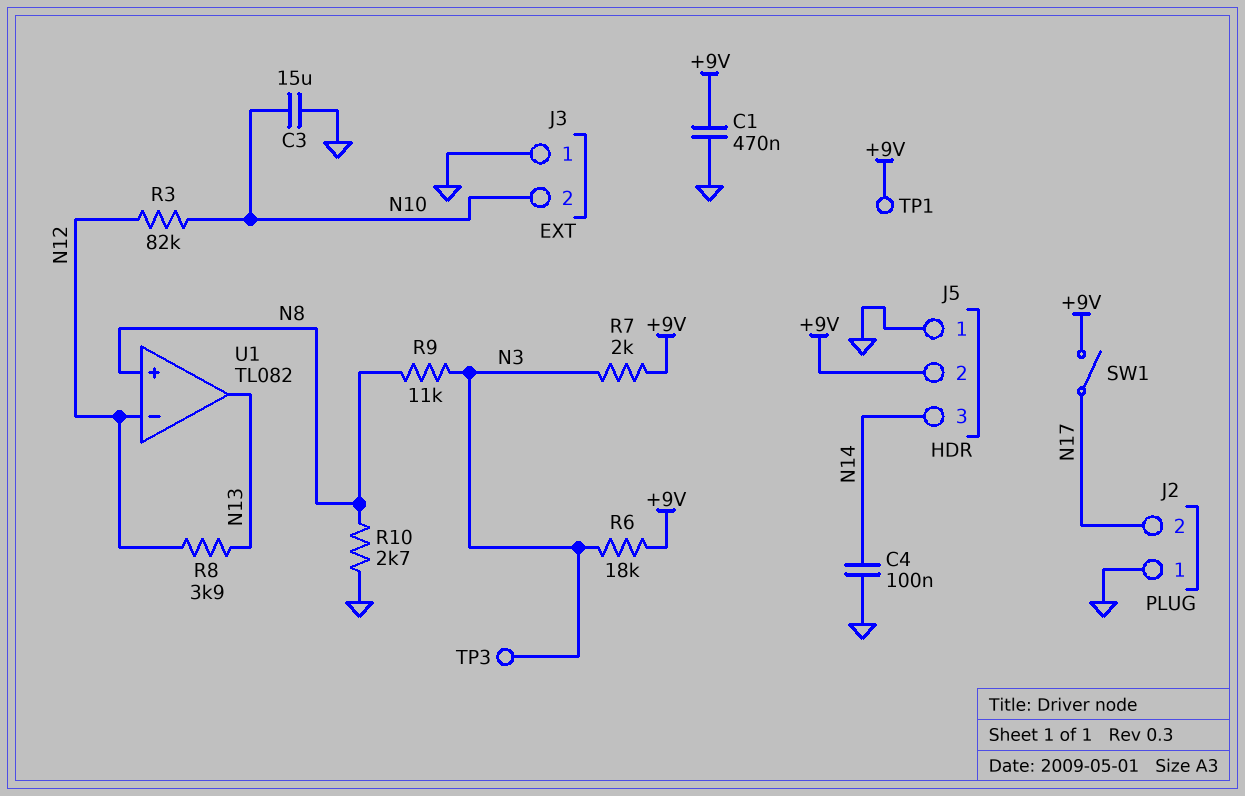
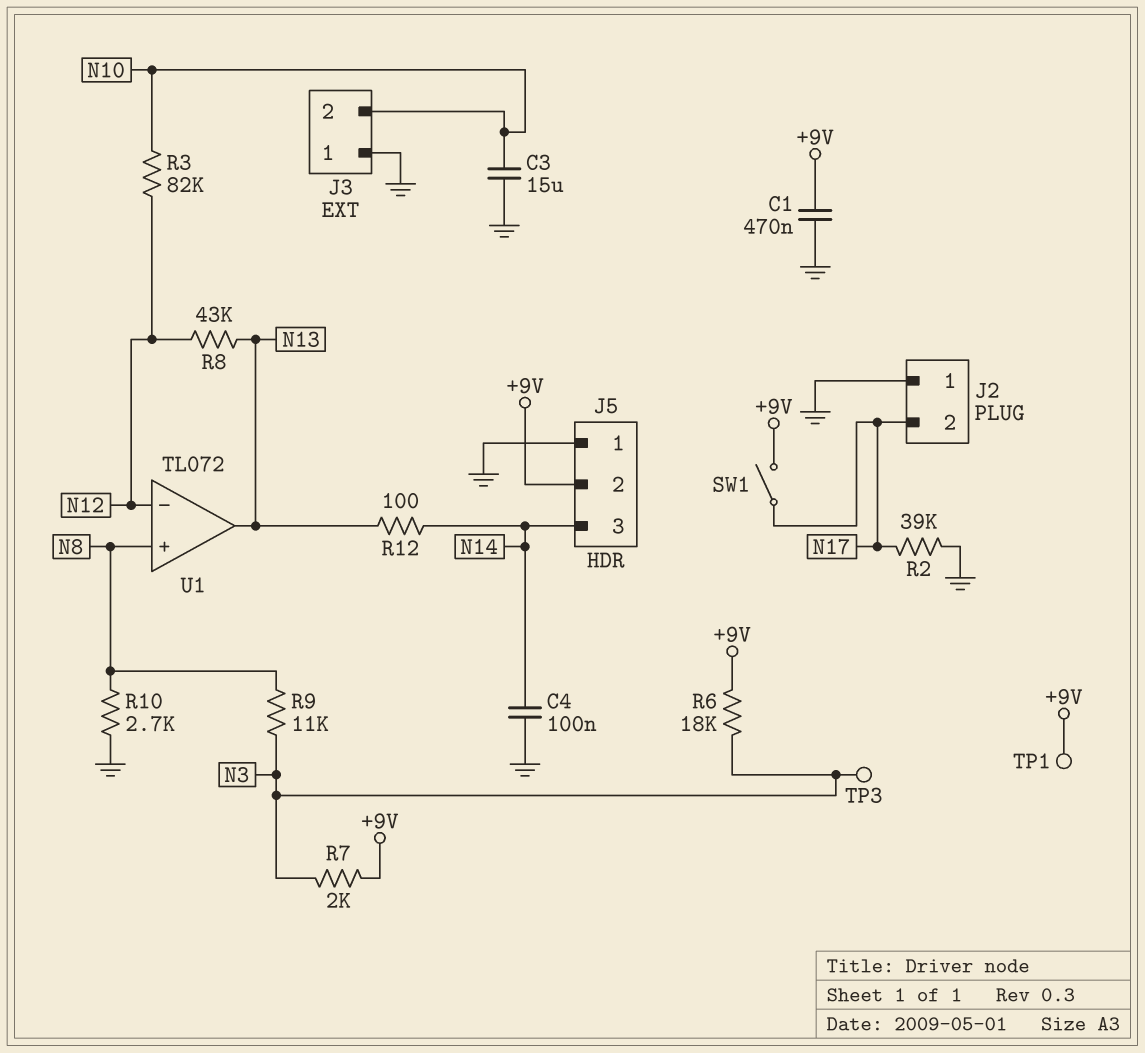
R2: none -> 39k (GND, N17)
R8: 3.9k (N12, N13) -> 43k (N12, N13)
R12: none -> 100 (N13, N14)
U1: TL082 -> TL072

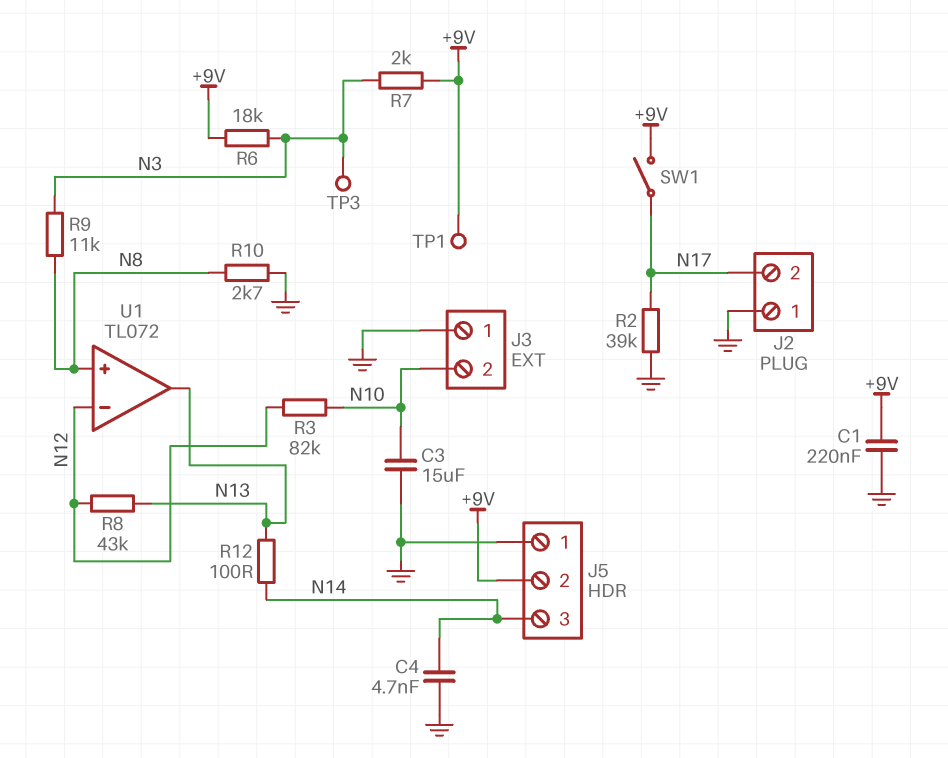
C1: 470nF (+9V, GND) -> 220nF (+9V, GND)
C4: 100nF (GND, N14) -> 4.7nF (GND, N14)

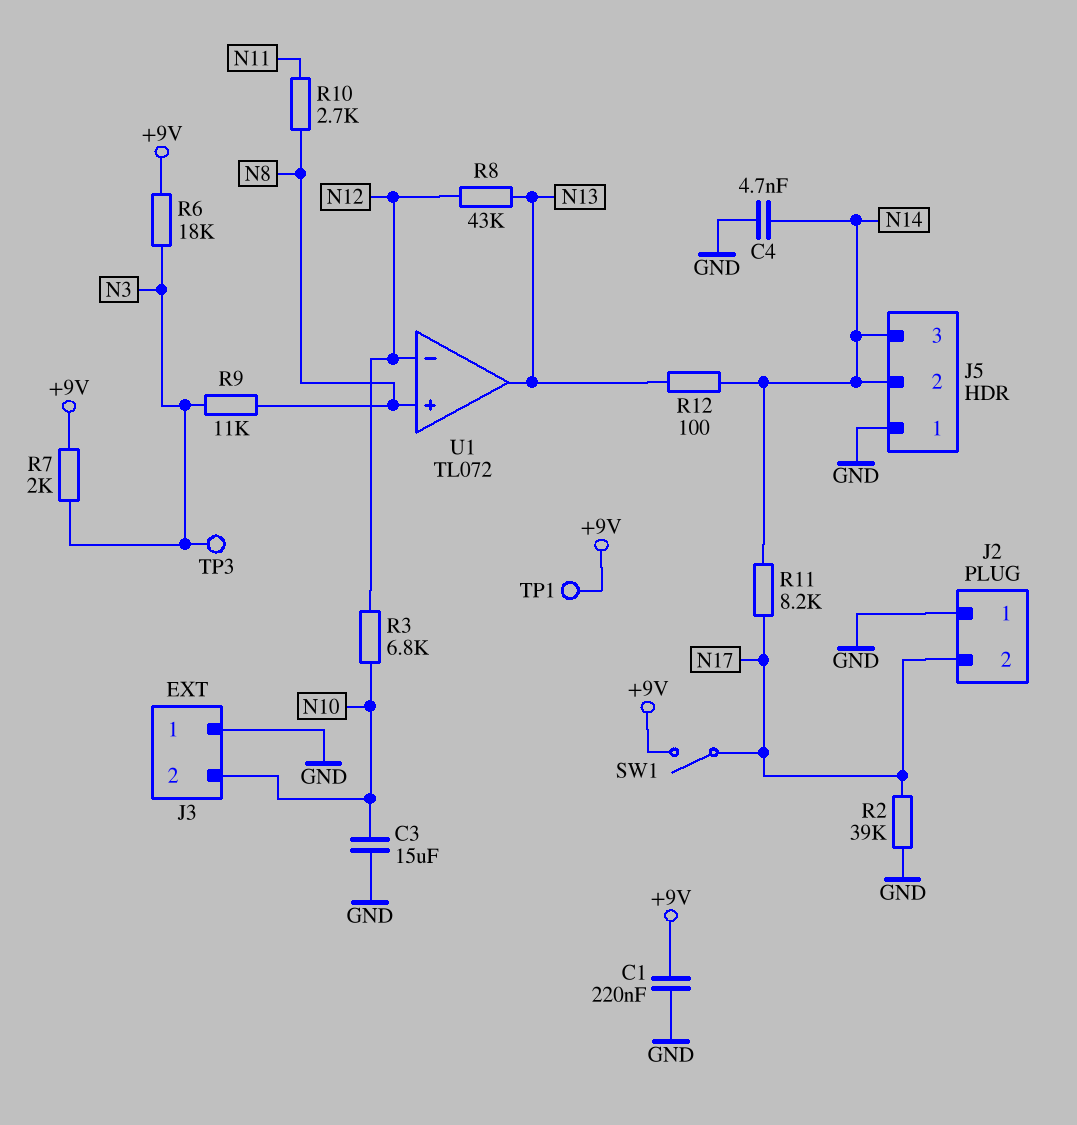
J5 pin 2: +9V -> N14
R3: 82k (N10, N12) -> 6.8k (N10, N12)
R10: 2.7k (GND, N8) -> 2.7k (N8, N11)
R11: none -> 8.2k (N14, N17)

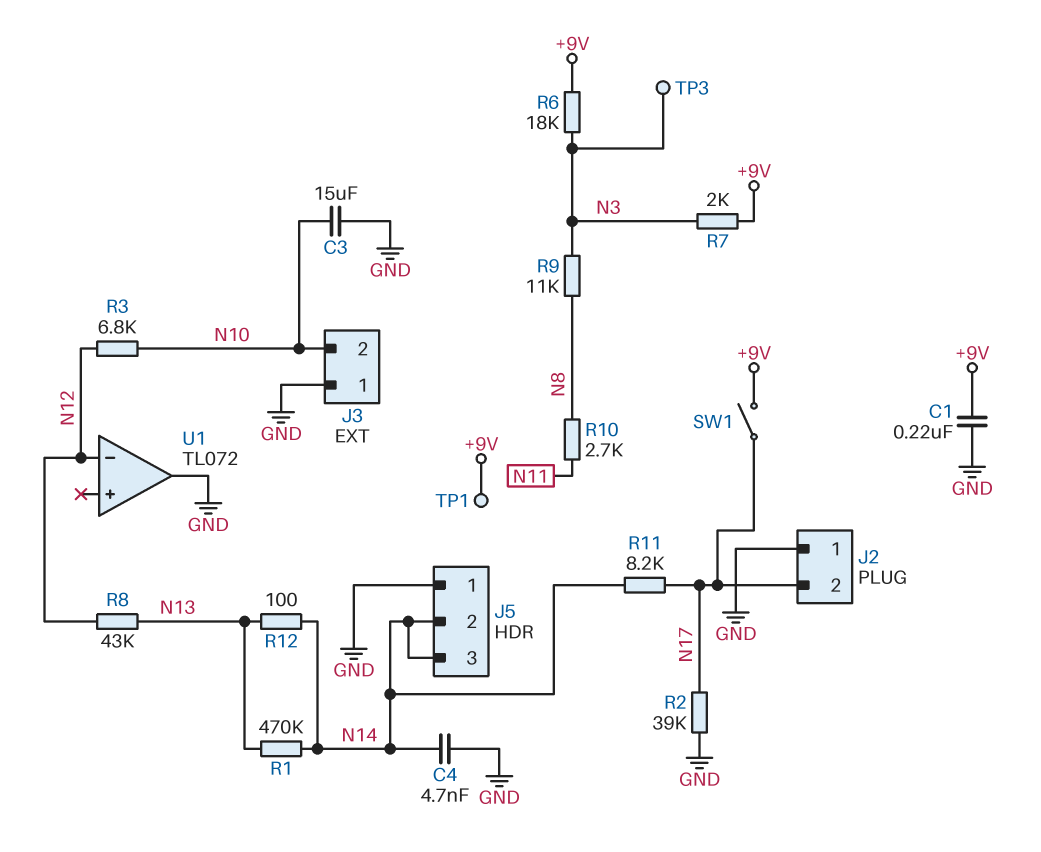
R1: none -> 470k (N13, N14)
U1 pin in+: N8 -> none
U1 pin out: N13 -> GND

